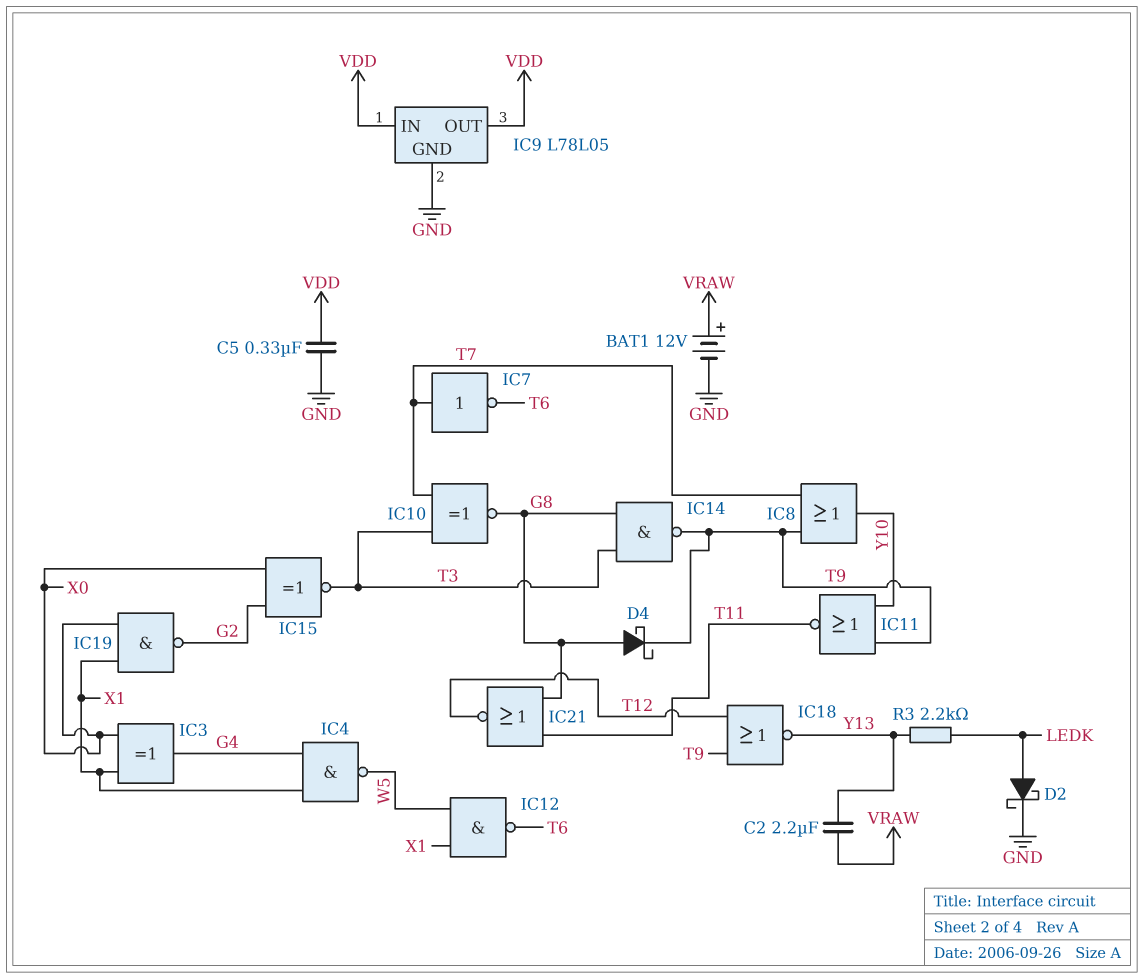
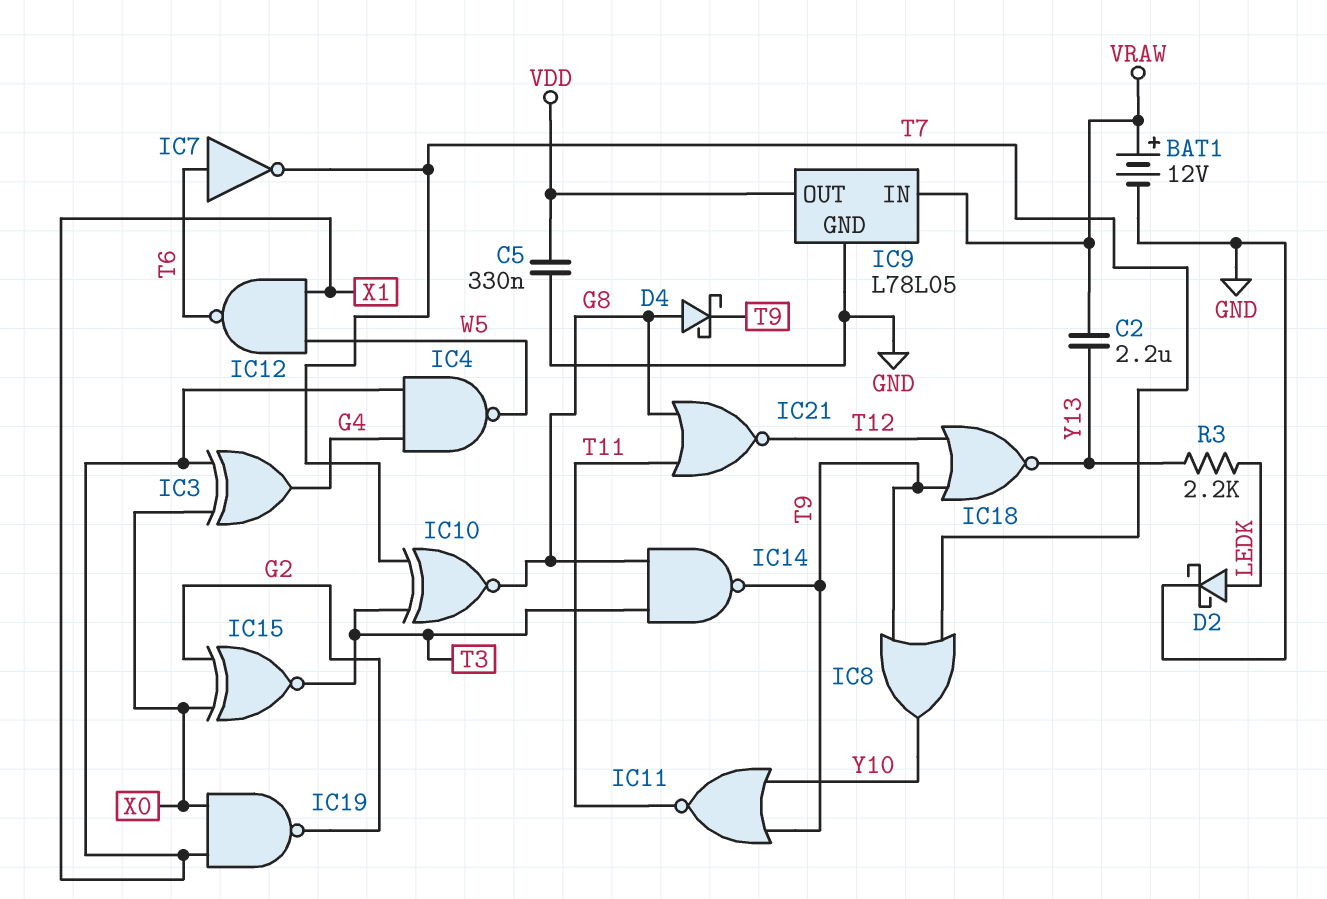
IC7: NOT (in T7, out T6) -> NOT (in T6, out T7)
IC9 pin IN: VDD -> VRAW

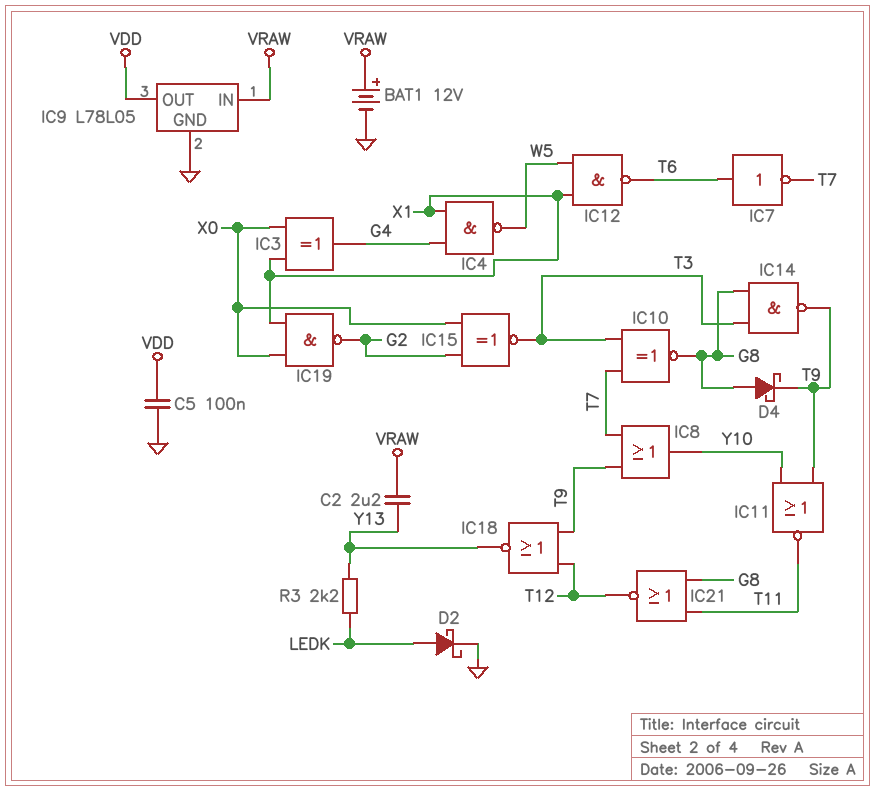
C5: 330nF (GND, VDD) -> 100nF (GND, VDD)

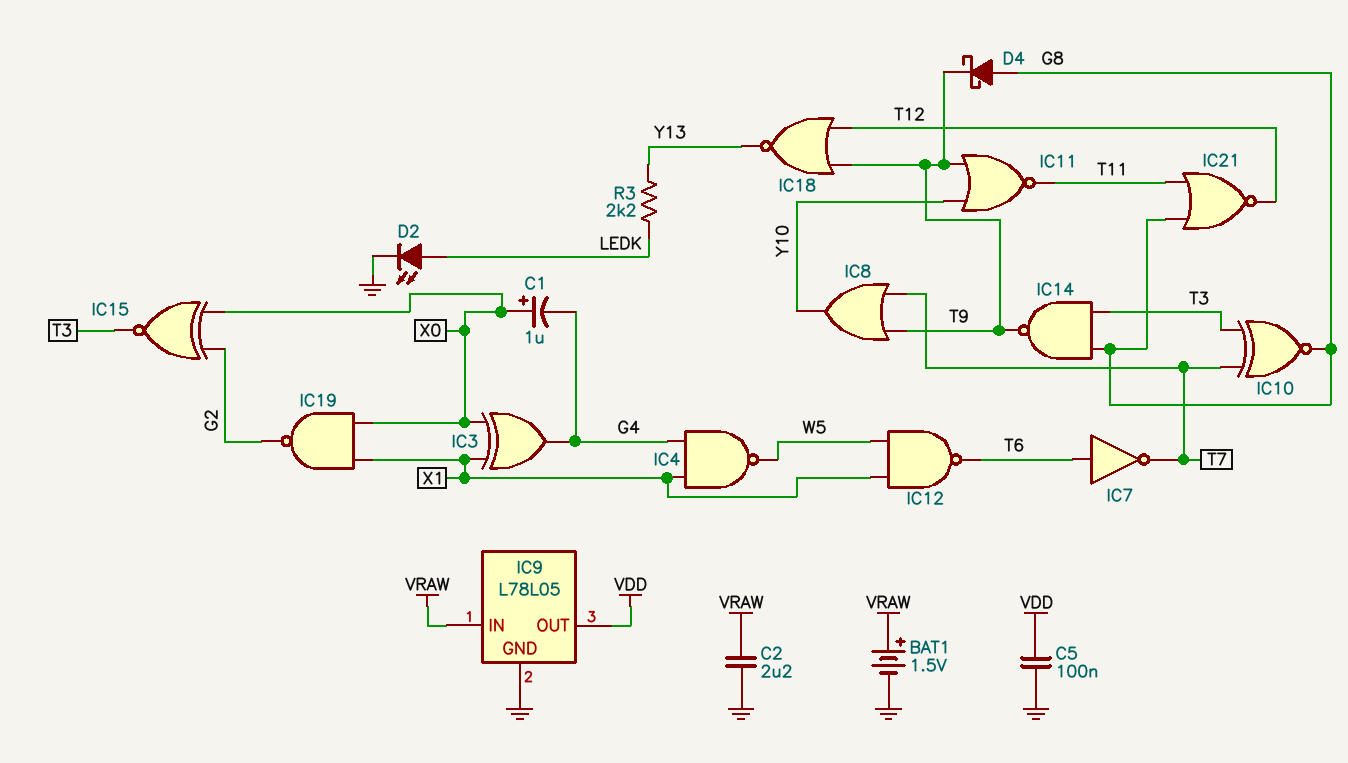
BAT1: 12V (plus VRAW, minus GND) -> 1.5V (plus VRAW, minus GND)
C1: none -> 1uF (plus X0, minus G4)
C2: 2.2uF (VRAW, Y13) -> 2.2uF (GND, VRAW)
D2: schottky (A LEDK, K GND) -> LED (A LEDK, K GND)

